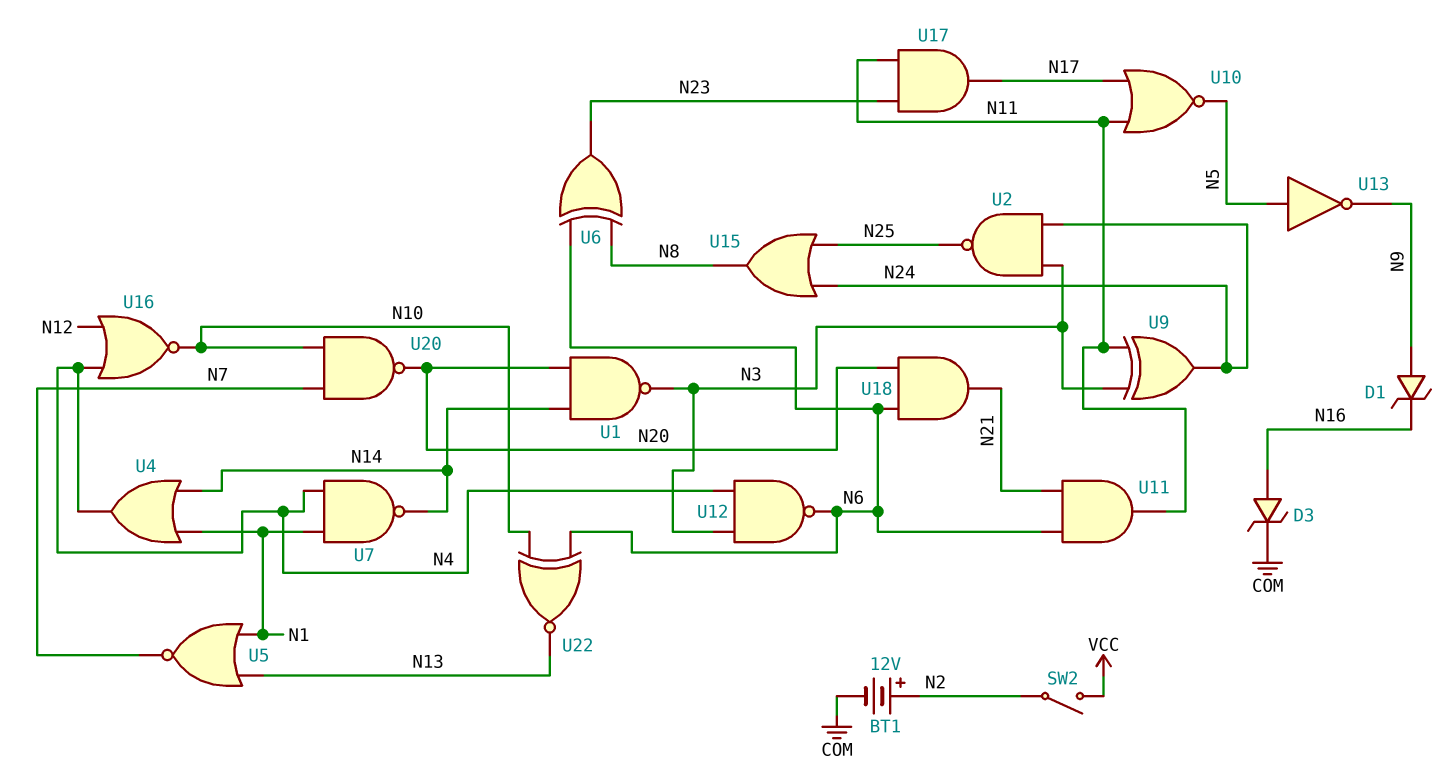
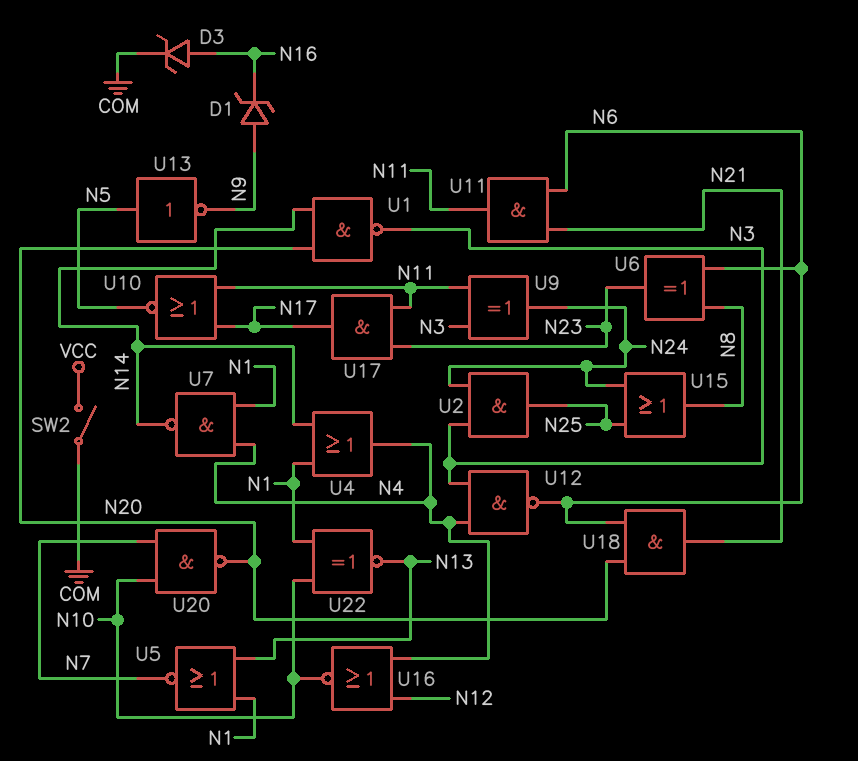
BT1: 12V (plus N2, minus COM) -> none
SW2: switch (N2, VCC) -> switch (COM, VCC)
U2: NAND (in N3, in N24, out N25) -> AND (in N3, in N24, out N25)
U22: XNOR (in N6, in N10, out N13) -> XNOR (in N1, in N10, out N13)

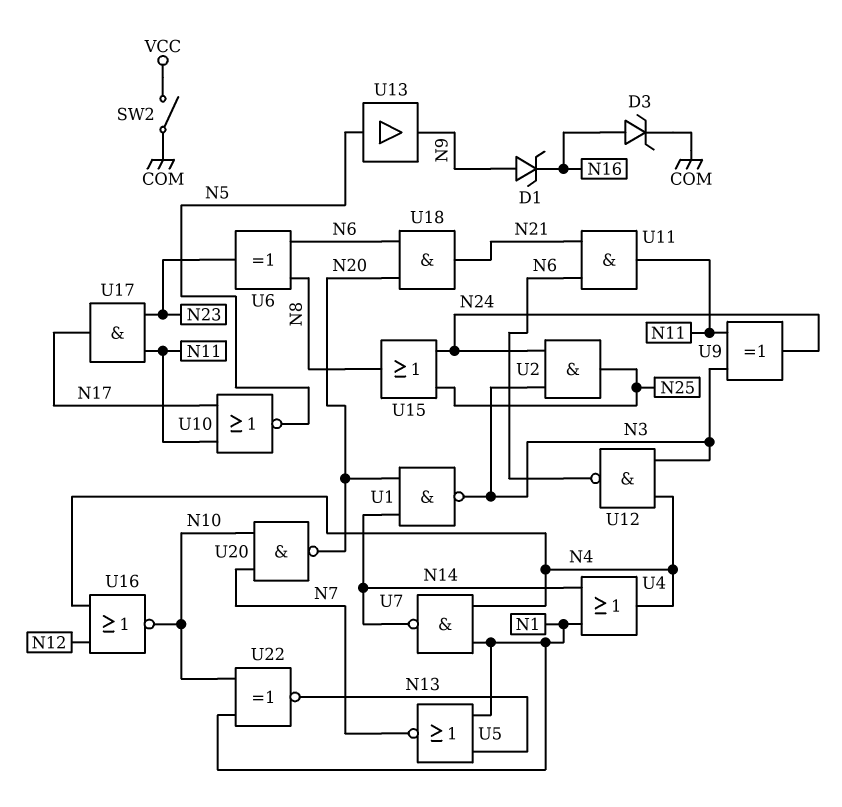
U13: NOT (in N5, out N9) -> buffer (in N5, out N9)

